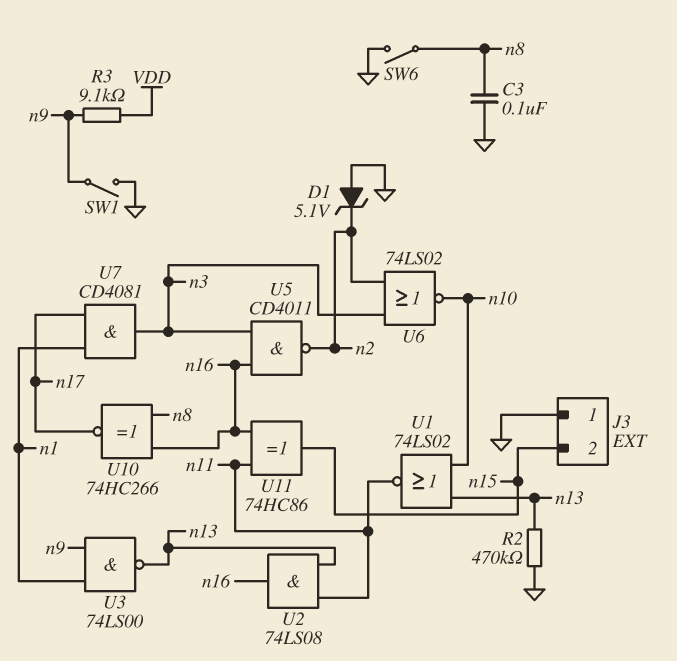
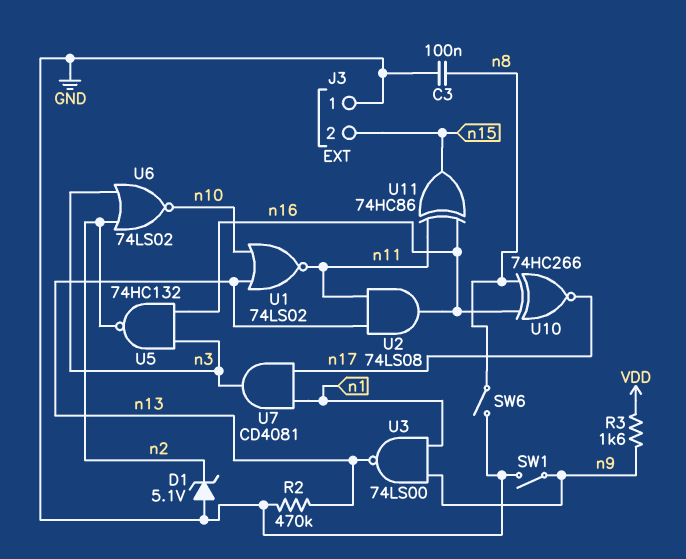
R3: 9.1k (VDD, n9) -> 1.6k (VDD, n9)
U5: NAND CD4011 (in n3, in n16, out n2) -> NAND 74HC132 (in n3, in n16, out n2)

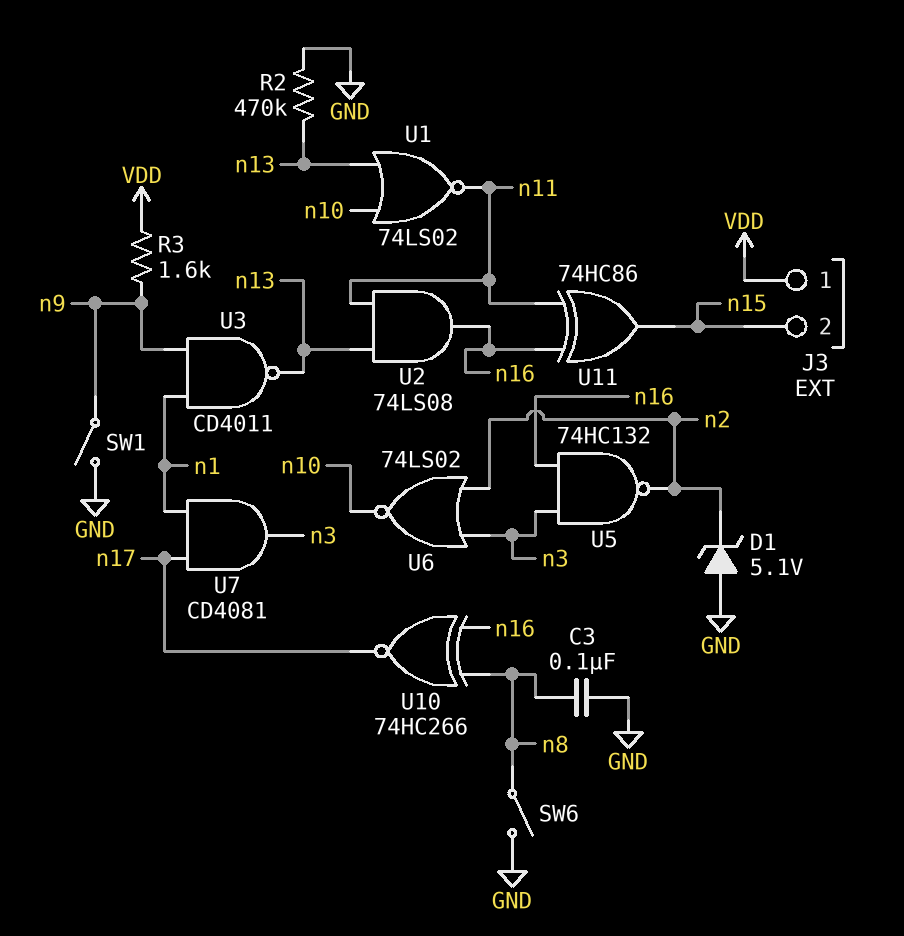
J3 pin 1: GND -> VDD
U3: NAND 74LS00 (in n1, in n9, out n13) -> NAND CD4011 (in n1, in n9, out n13)

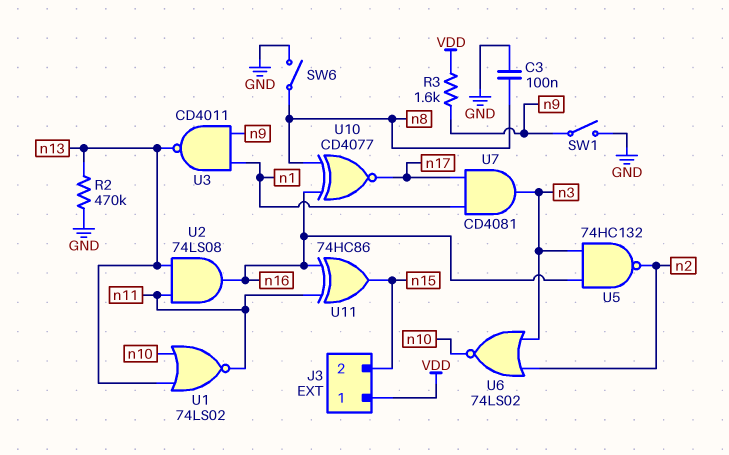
D1: zener 5.1V (A GND, K n2) -> none
U10: XNOR 74HC266 (in n8, in n16, out n17) -> XNOR CD4077 (in n8, in n16, out n17)

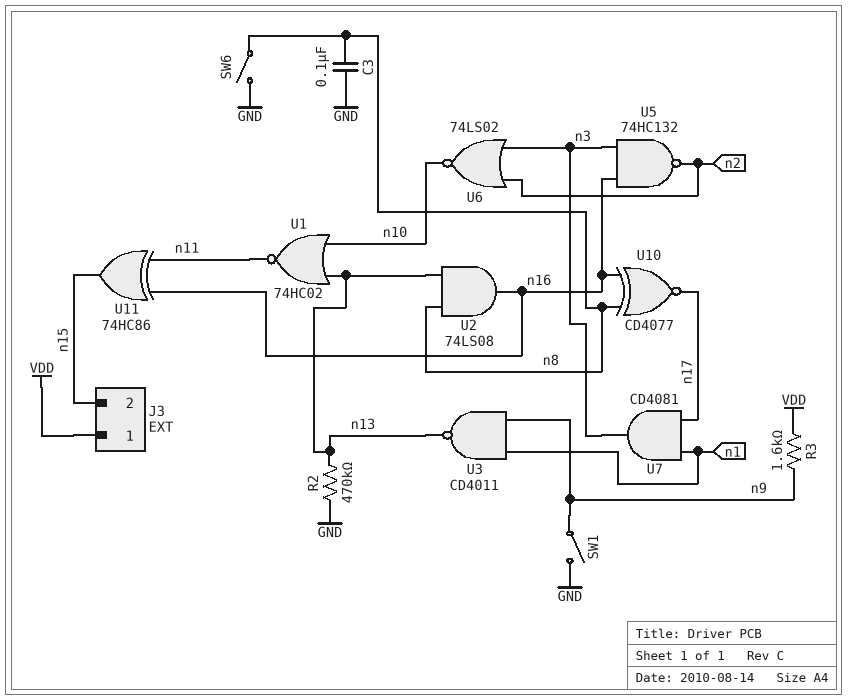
U1: NOR 74LS02 (in n10, in n13, out n11) -> NOR 74HC02 (in n10, in n13, out n11)
U2: AND 74LS08 (in n11, in n13, out n16) -> AND 74LS08 (in n8, in n13, out n16)

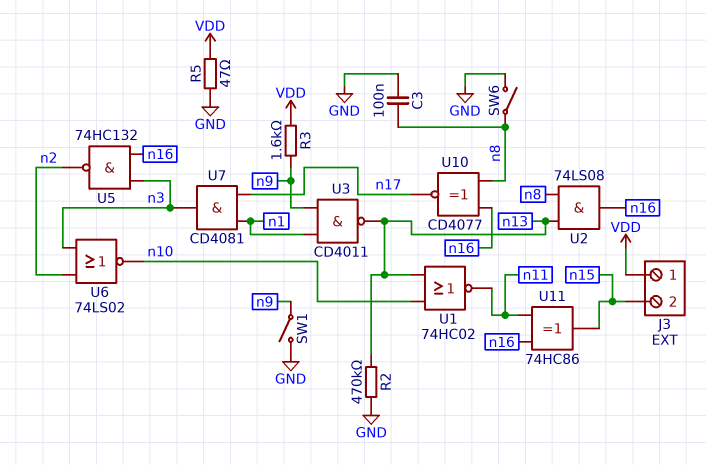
R5: none -> 47 (GND, VDD)

